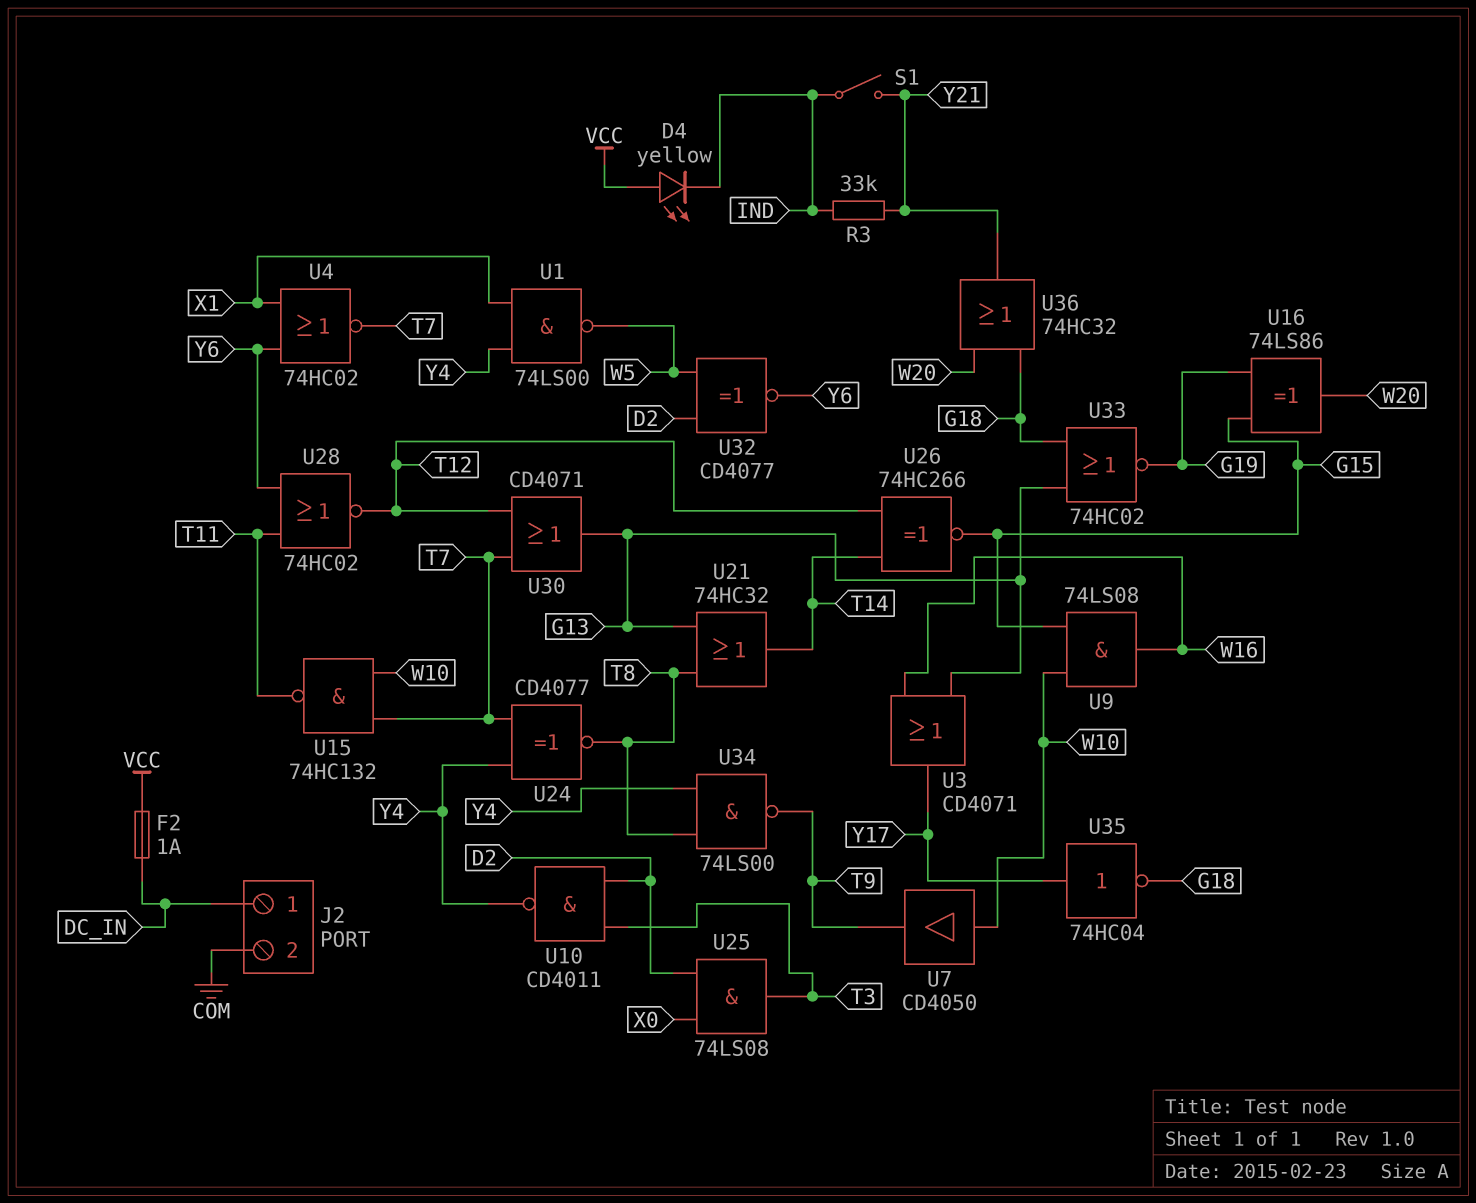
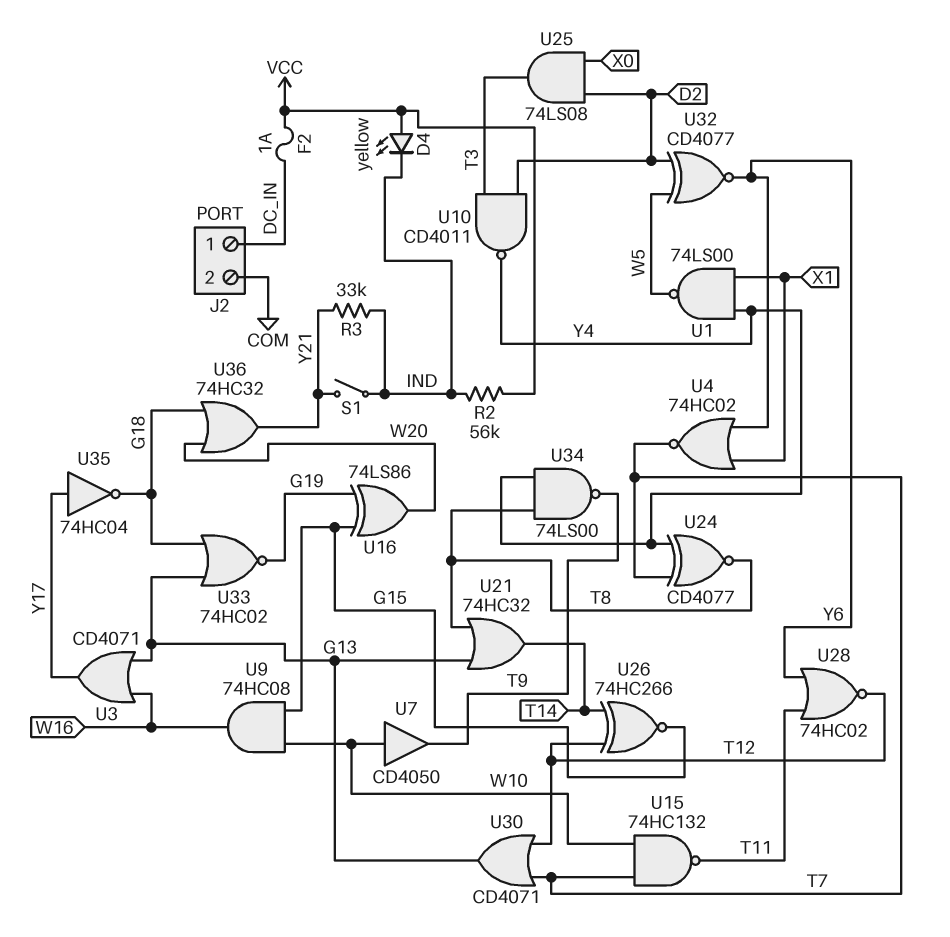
R2: none -> 56k (IND, VCC)
U9: AND 74LS08 (in G15, in W10, out W16) -> AND 74HC08 (in G15, in W10, out W16)

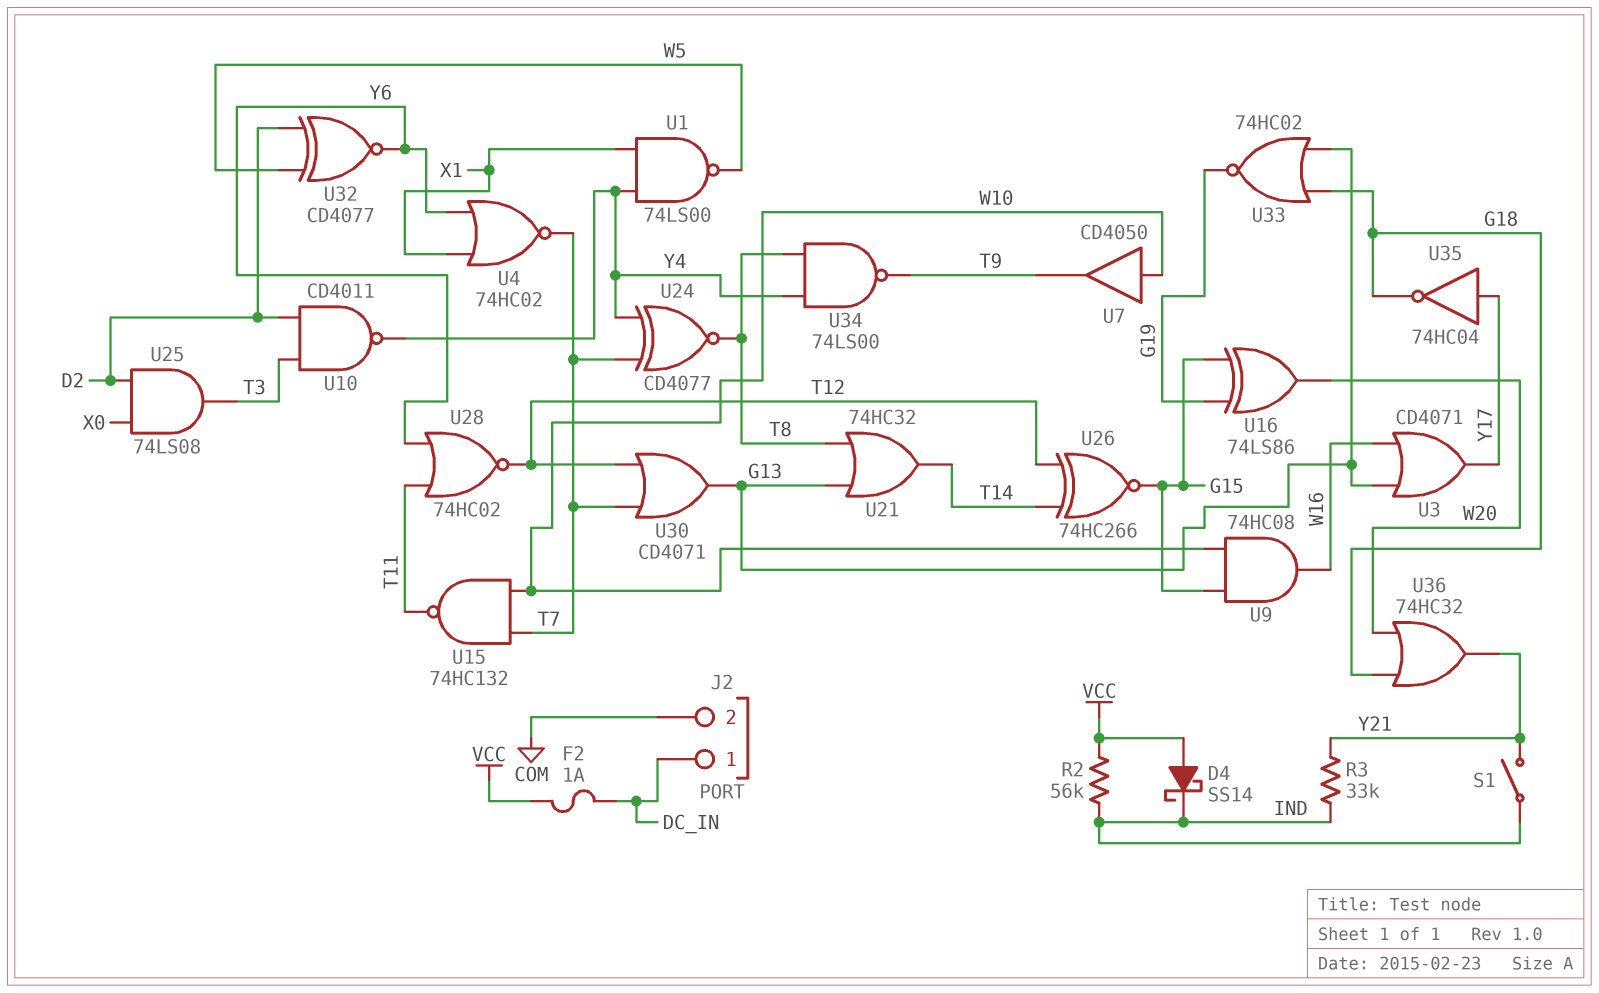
D4: LED yellow (A VCC, K IND) -> schottky SS14 (A VCC, K IND)

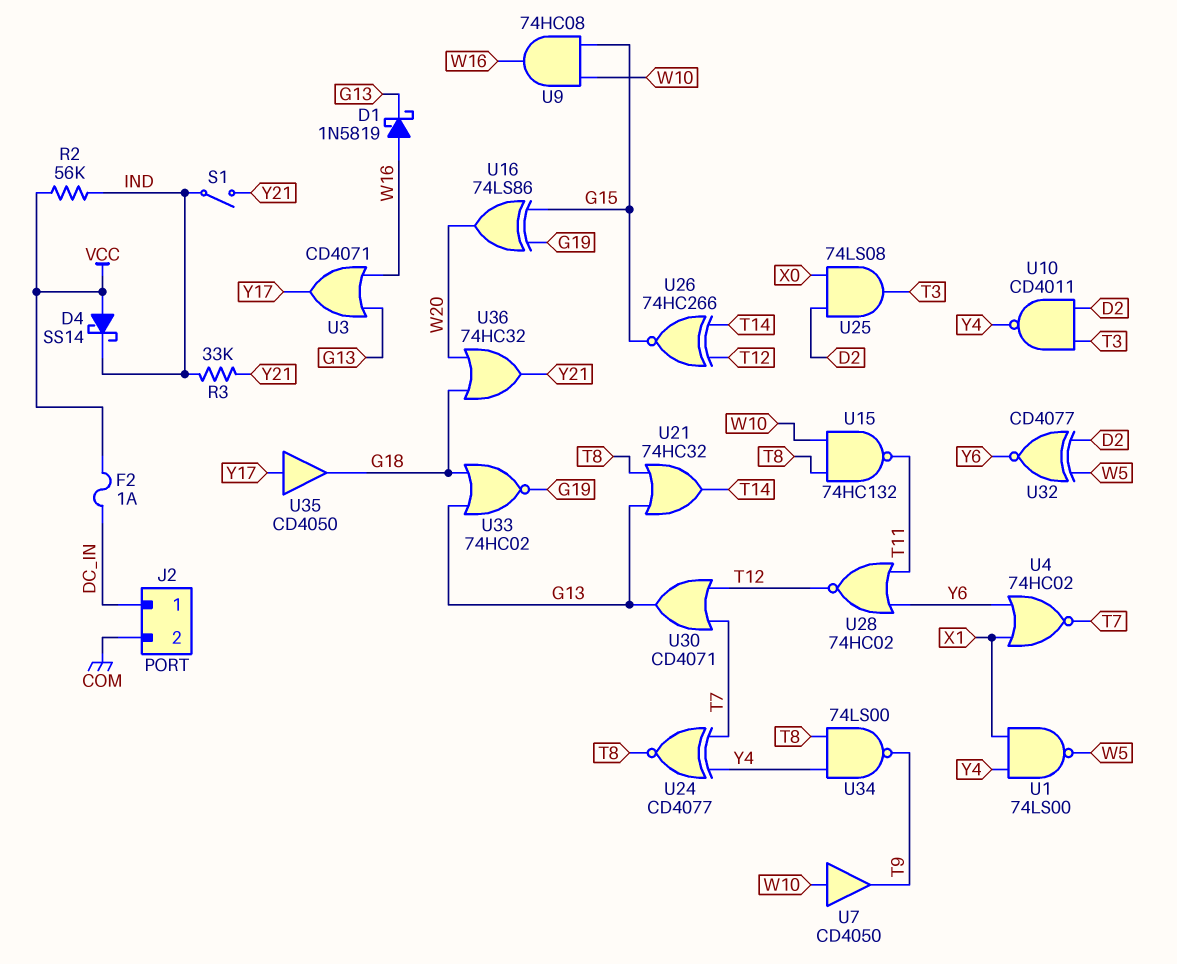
D1: none -> schottky 1N5819 (A W16, K G13)
U15: NAND 74HC132 (in T7, in W10, out T11) -> NAND 74HC132 (in T8, in W10, out T11)
U35: NOT 74HC04 (in Y17, out G18) -> buffer CD4050 (in Y17, out G18)

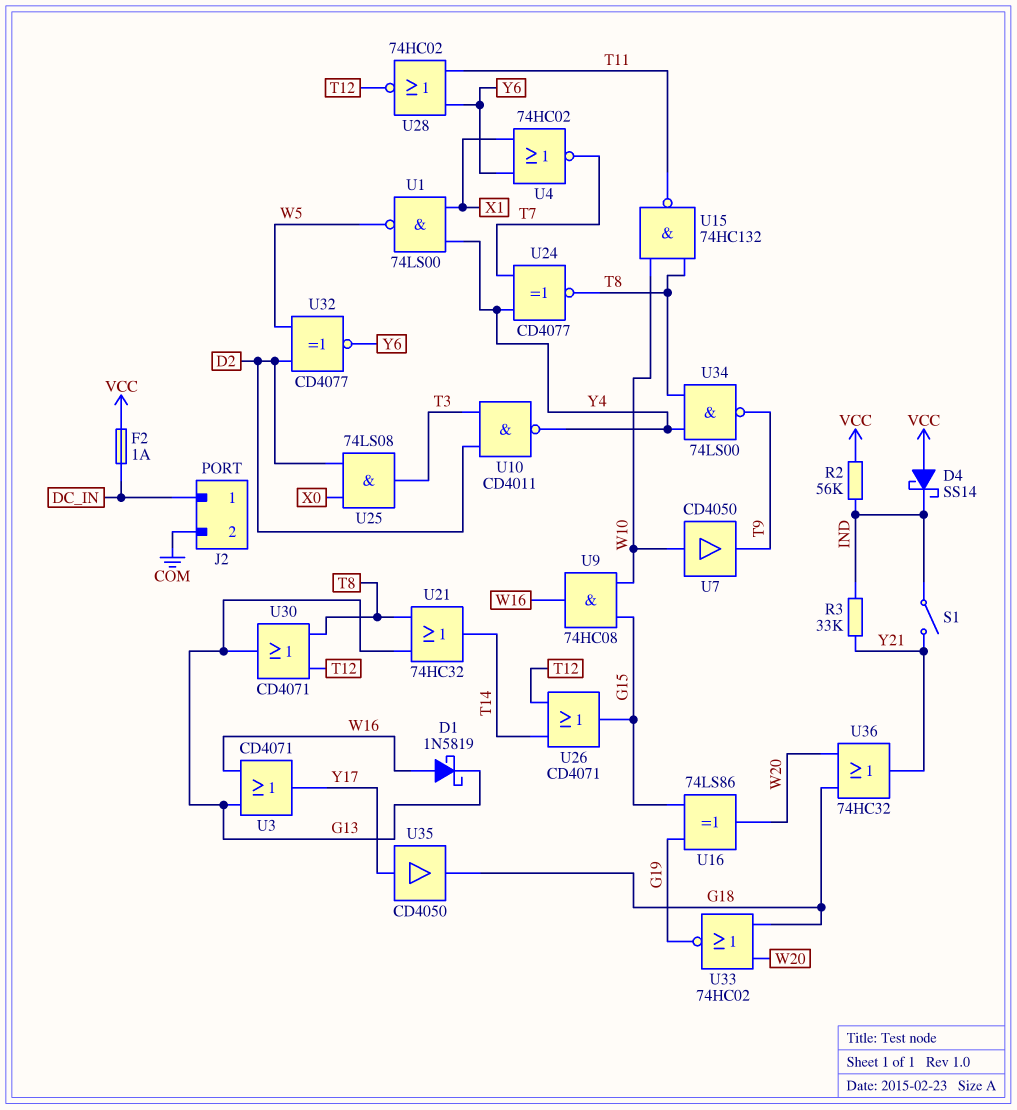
U26: XNOR 74HC266 (in T12, in T14, out G15) -> OR CD4071 (in T12, in T14, out G15)
U30: OR CD4071 (in T7, in T12, out G13) -> OR CD4071 (in T8, in T12, out G13)
U33: NOR 74HC02 (in G13, in G18, out G19) -> NOR 74HC02 (in G18, in W20, out G19)

